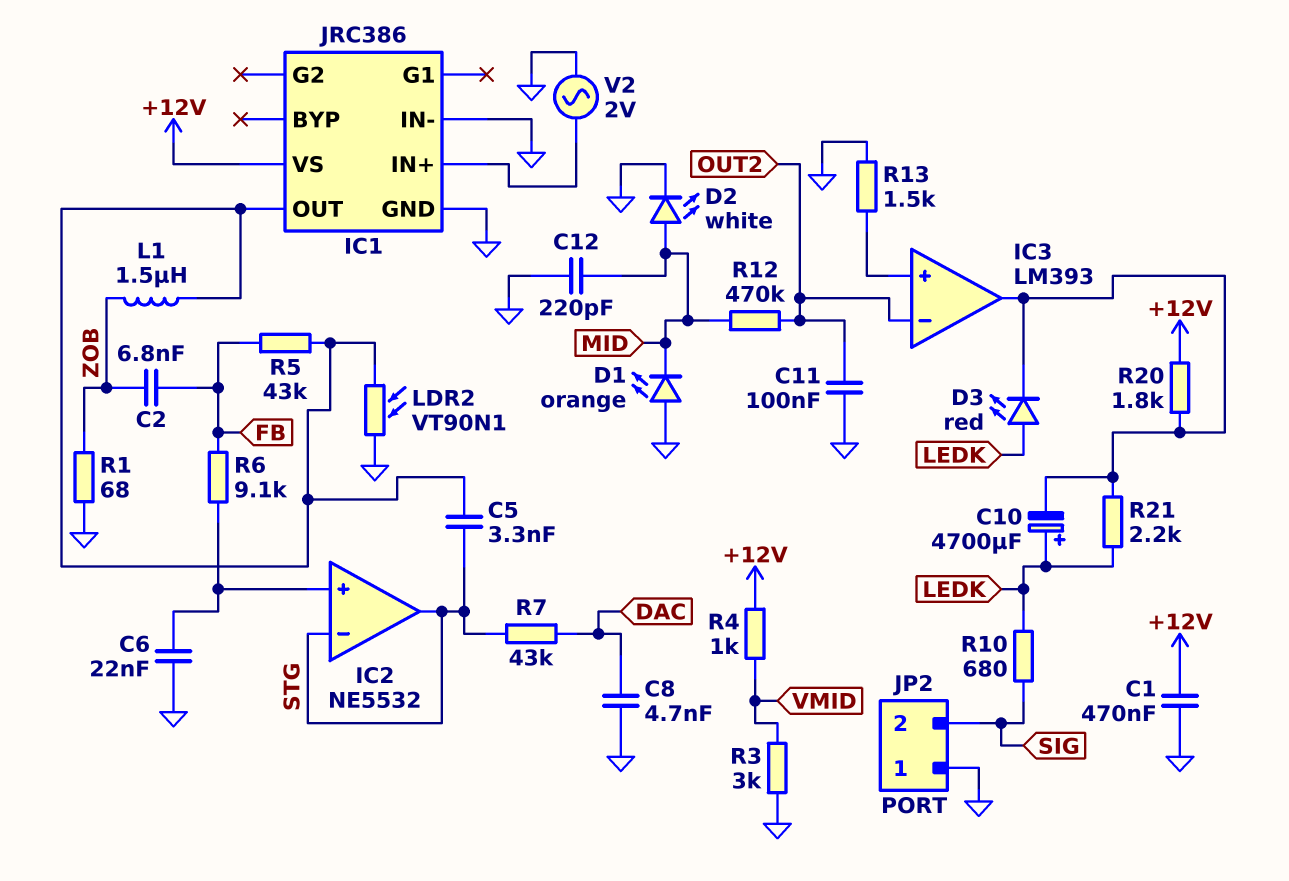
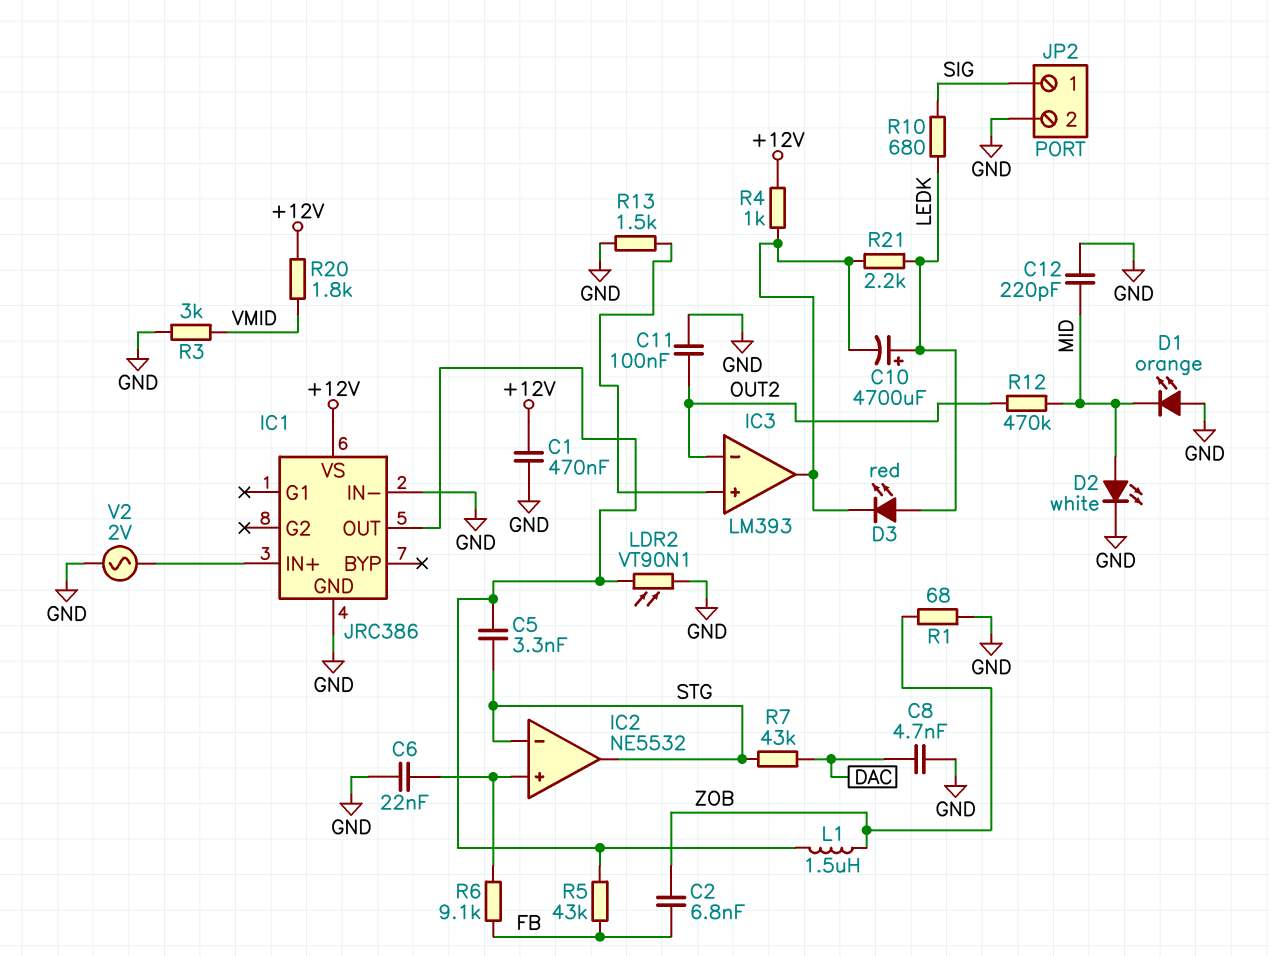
JP2 pin 1: GND -> SIG
JP2 pin 2: SIG -> GND
R4: 1k (+12V, VMID) -> 1k (+12V, IC3/out)
R20: 1.8k (+12V, IC3/out) -> 1.8k (+12V, VMID)

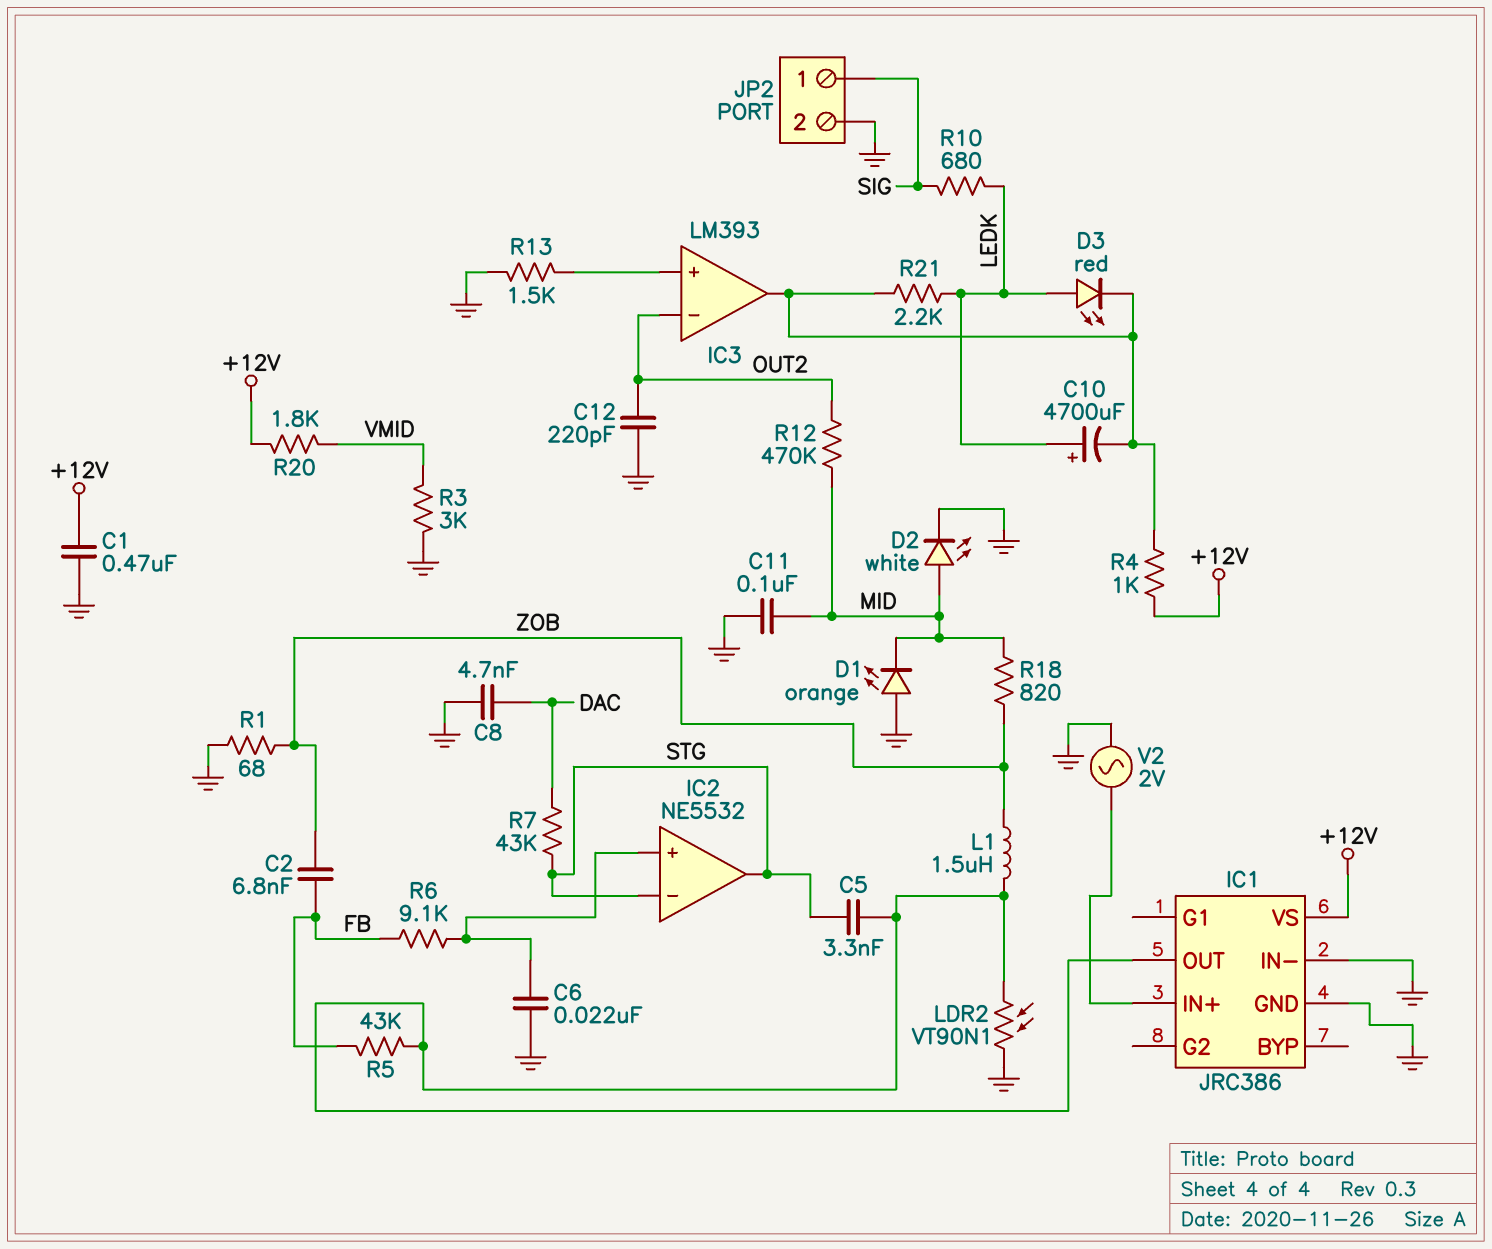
C11: 100nF (GND, OUT2) -> 100nF (GND, MID)
C12: 220pF (GND, MID) -> 220pF (GND, OUT2)
R18: none -> 820 (MID, ZOB)

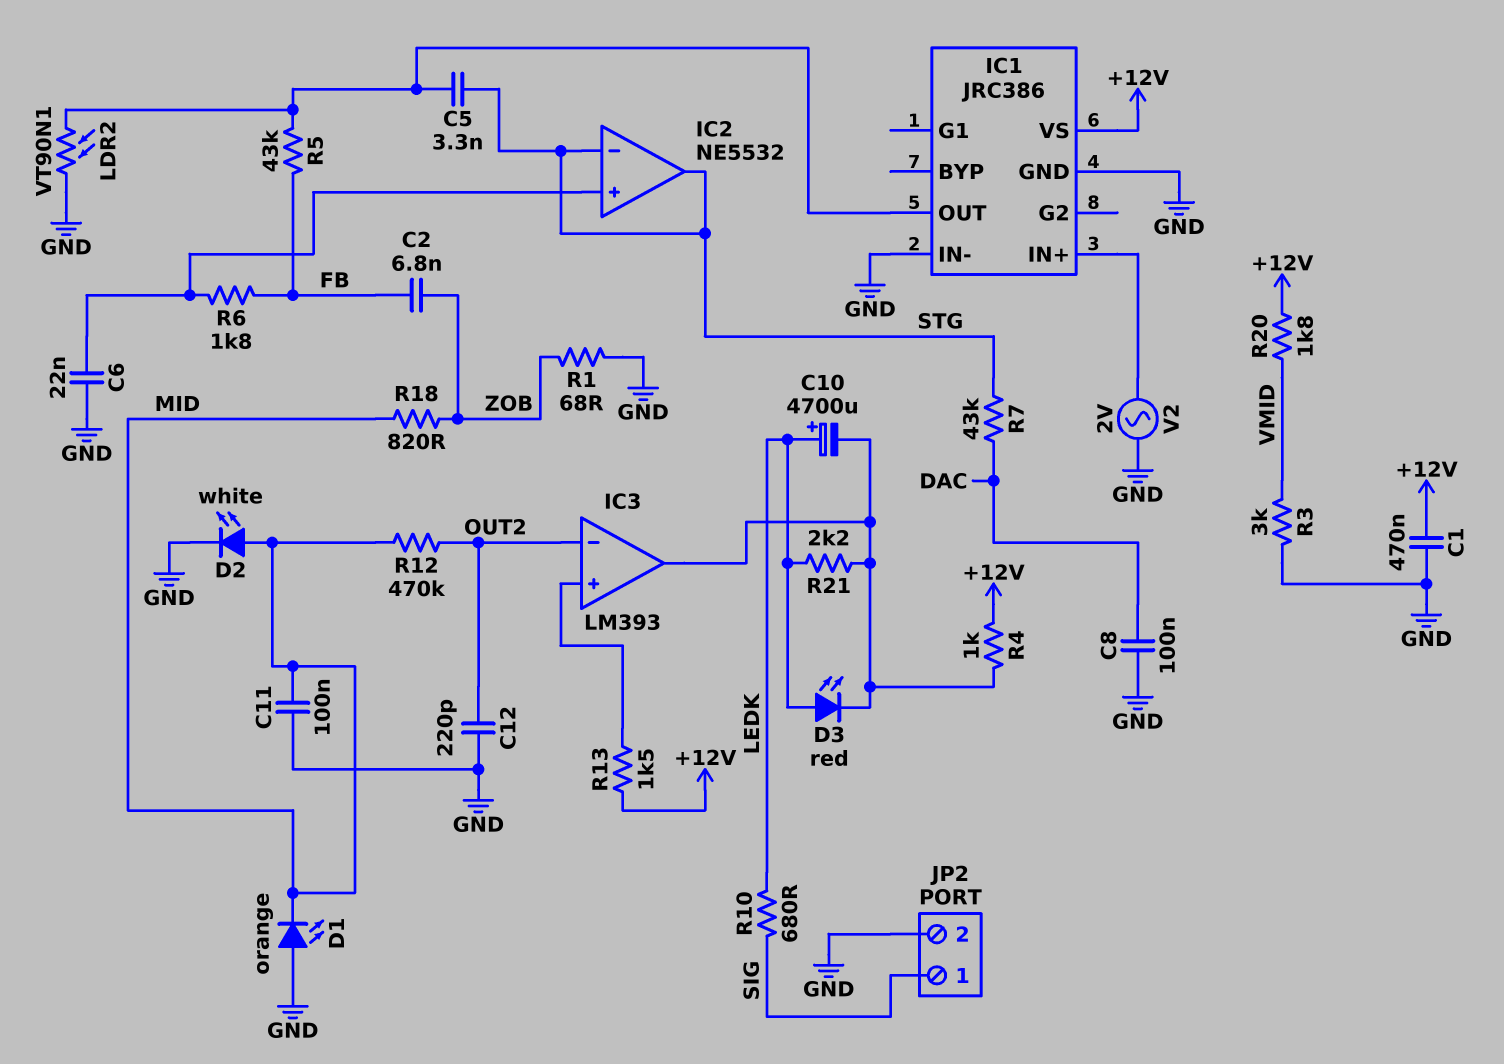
C8: 4.7nF (DAC, GND) -> 100nF (DAC, GND)
L1: 1.5uH (IC1/OUT, ZOB) -> none
R6: 9.1k (FB, IC2/in+) -> 1.8k (FB, IC2/in+)
R13: 1.5k (GND, IC3/in+) -> 1.5k (+12V, IC3/in+)

